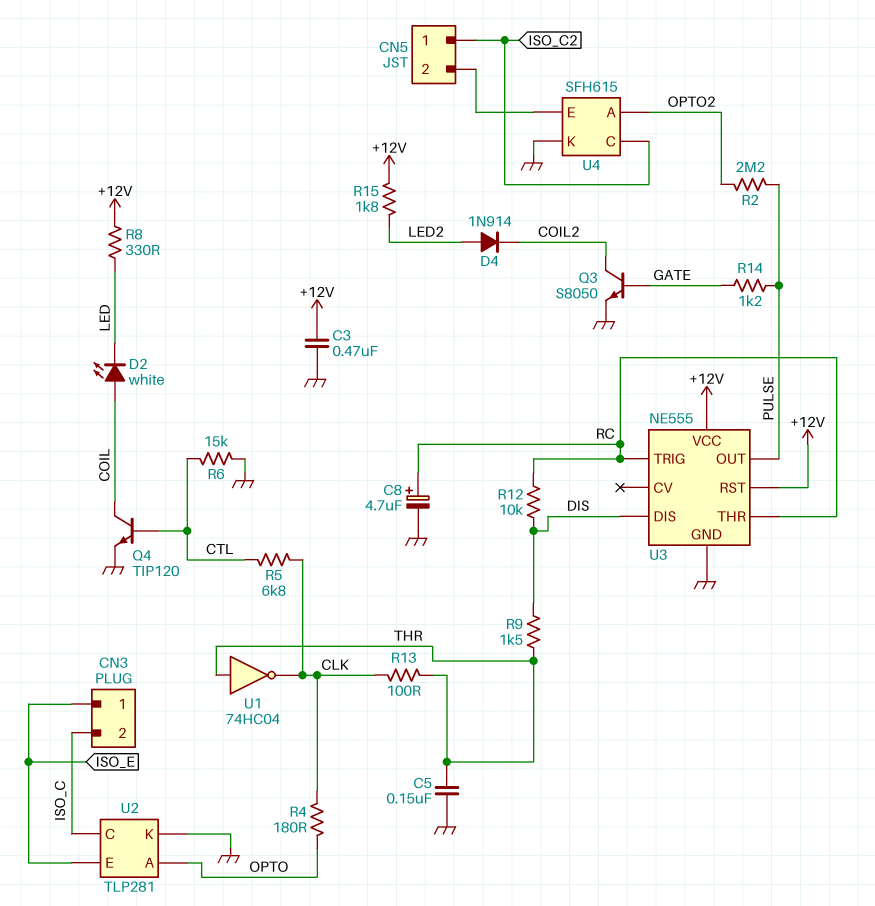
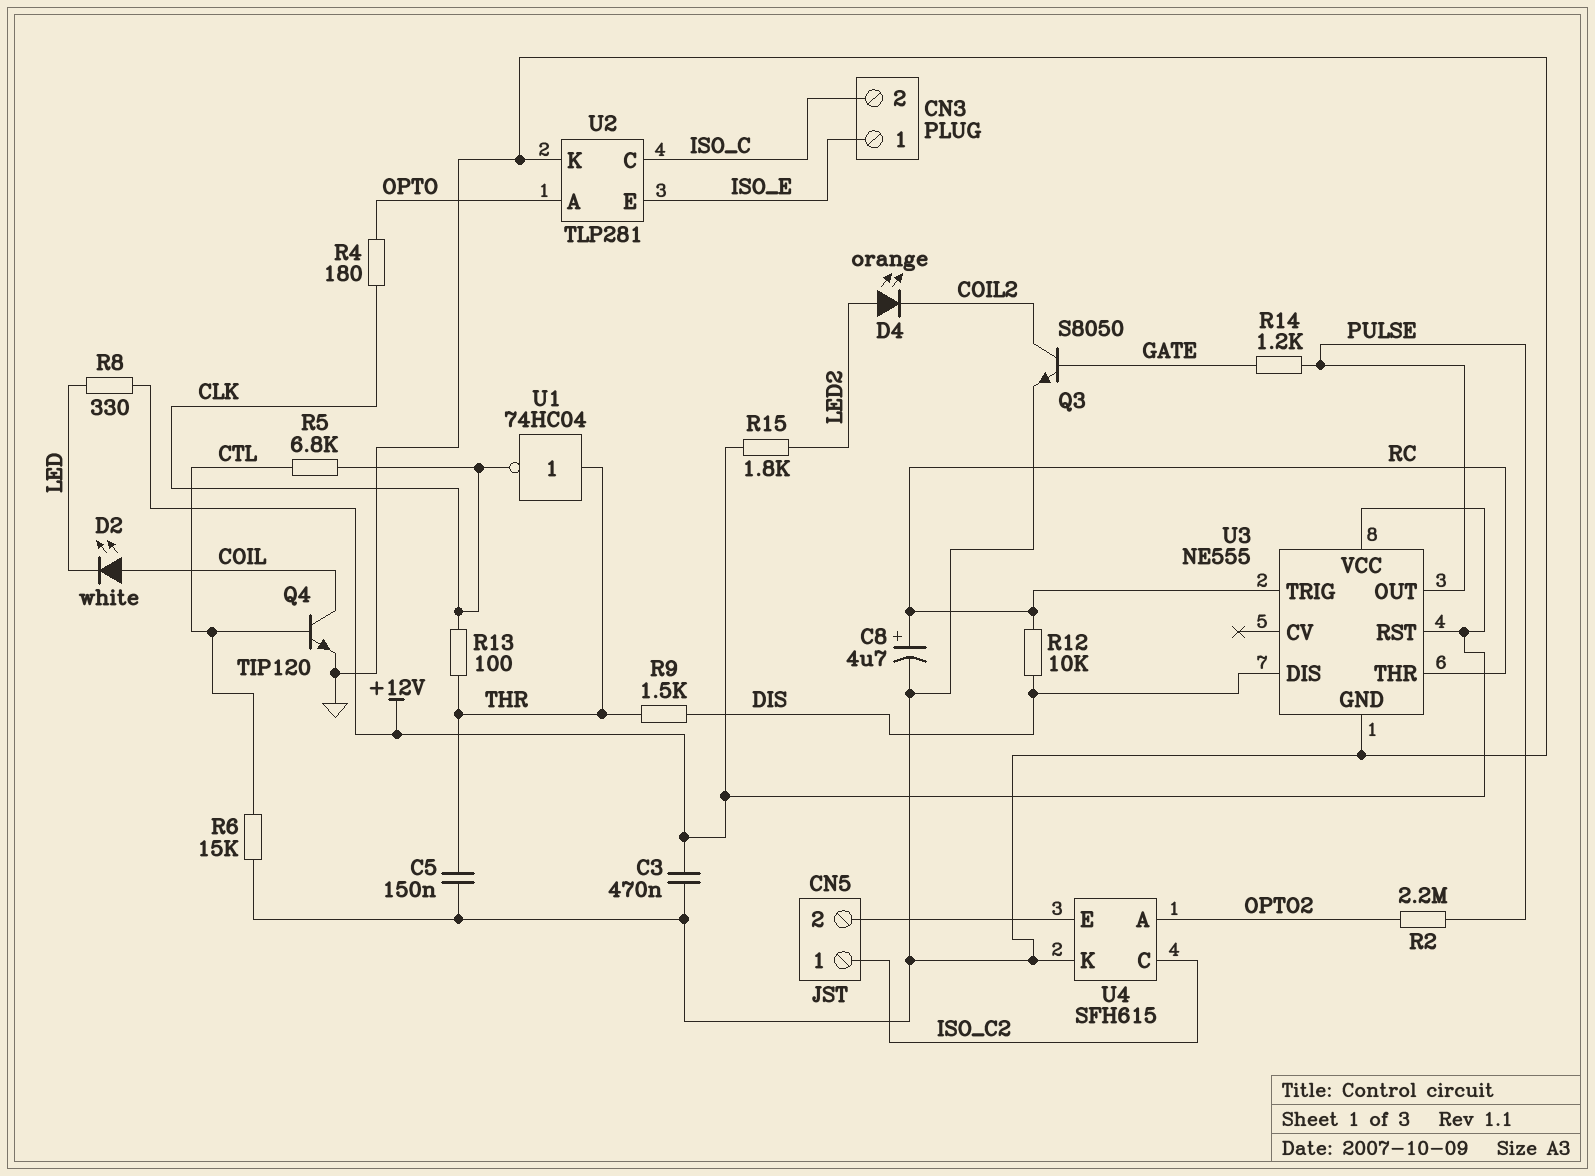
D4: diode 1N914 (A LED2, K COIL2) -> LED orange (A LED2, K COIL2)

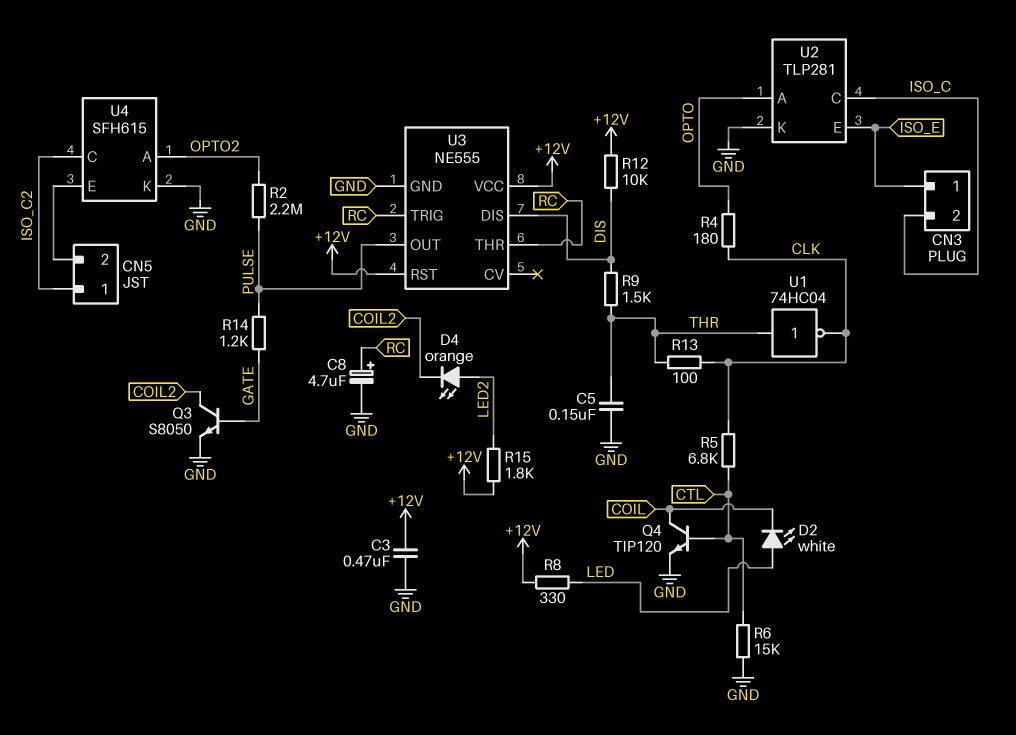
D2: LED white (A COIL, K LED) -> LED white (A LED, K COIL)
R12: 10k (DIS, RC) -> 10k (+12V, DIS)

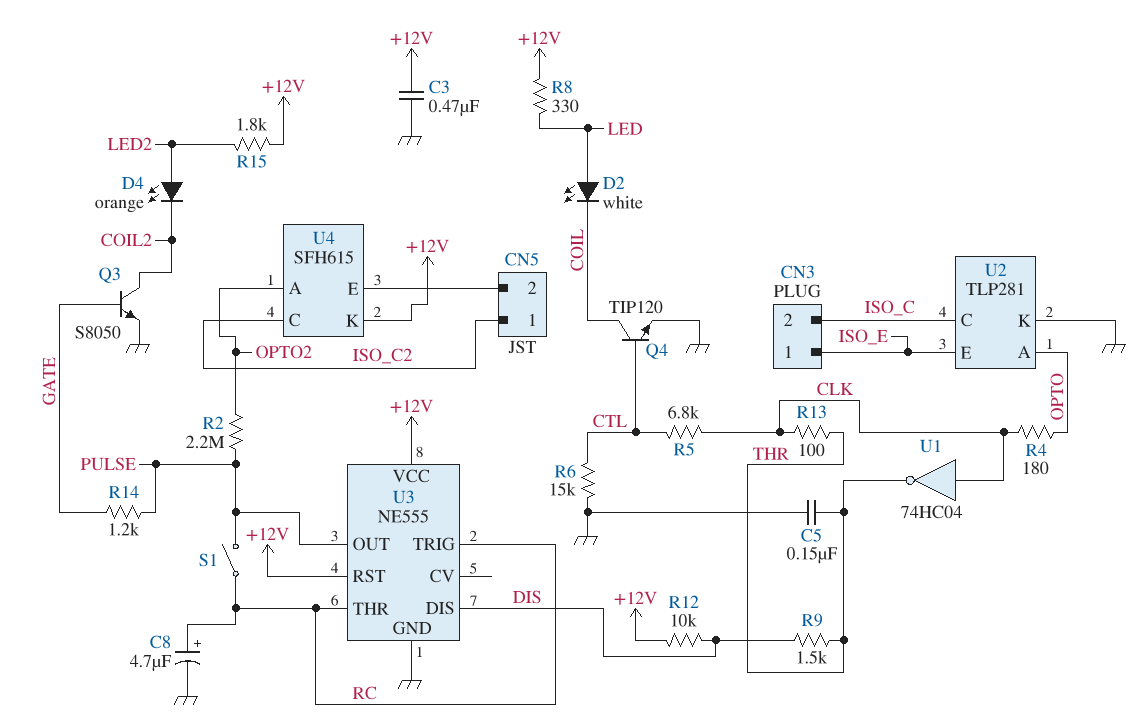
S1: none -> switch (PULSE, RC)
U1: NOT 74HC04 (in THR, out CLK) -> NOT 74HC04 (in CLK, out THR)
U4 pin K: GND -> +12V

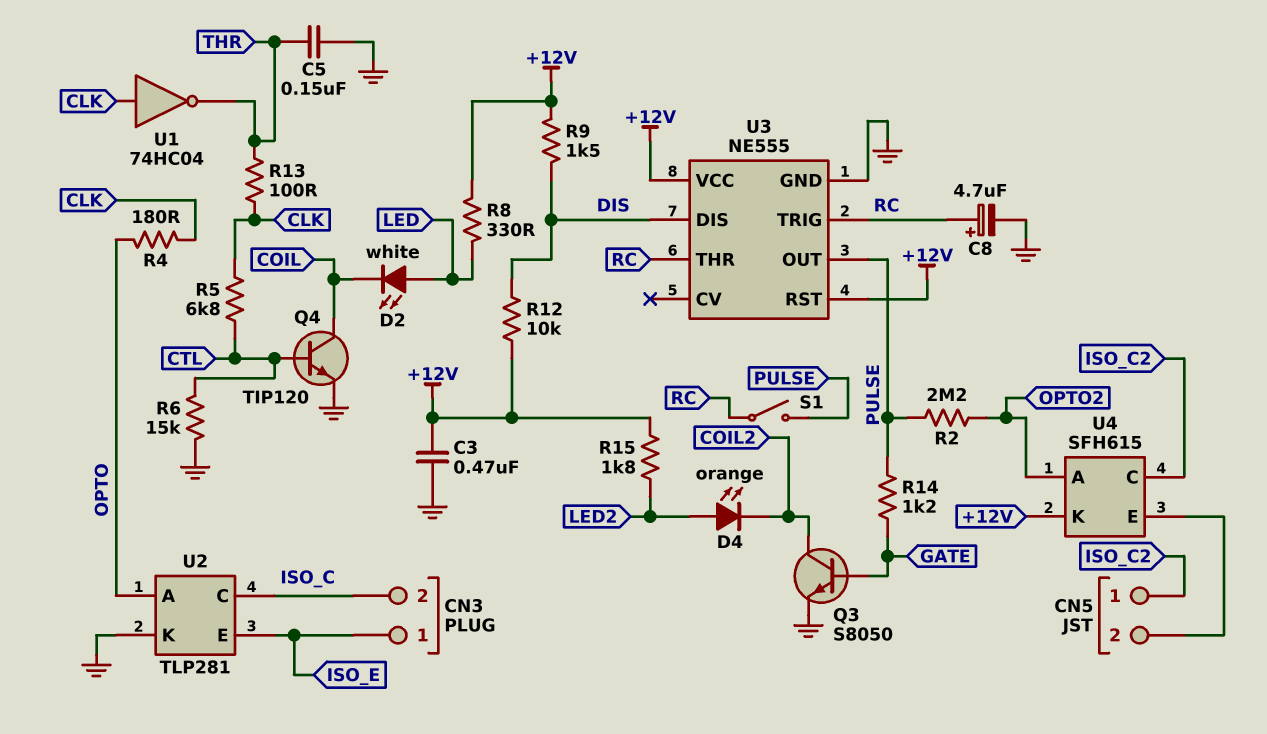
R9: 1.5k (DIS, THR) -> 1.5k (+12V, DIS)

